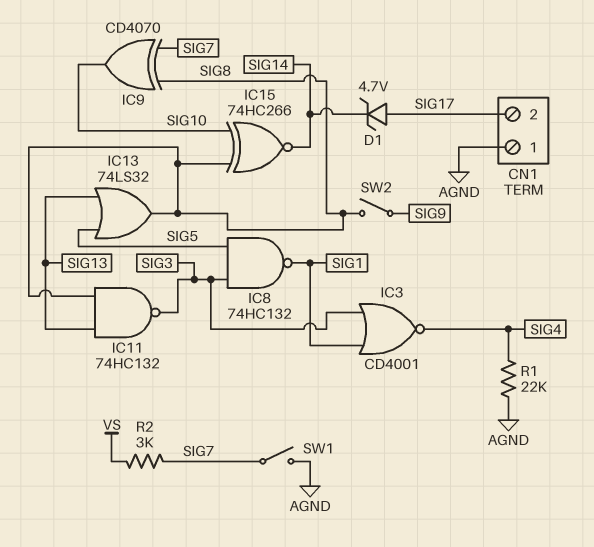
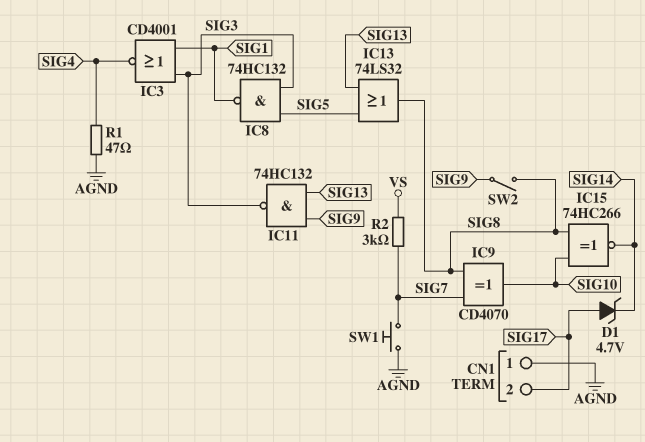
IC11: NAND 74HC132 (in SIG8, in SIG13, out SIG3) -> NAND 74HC132 (in SIG9, in SIG13, out SIG3)
R1: 22k (AGND, SIG4) -> 47 (AGND, SIG4)
SW1: switch (AGND, SIG7) -> button (AGND, SIG7)

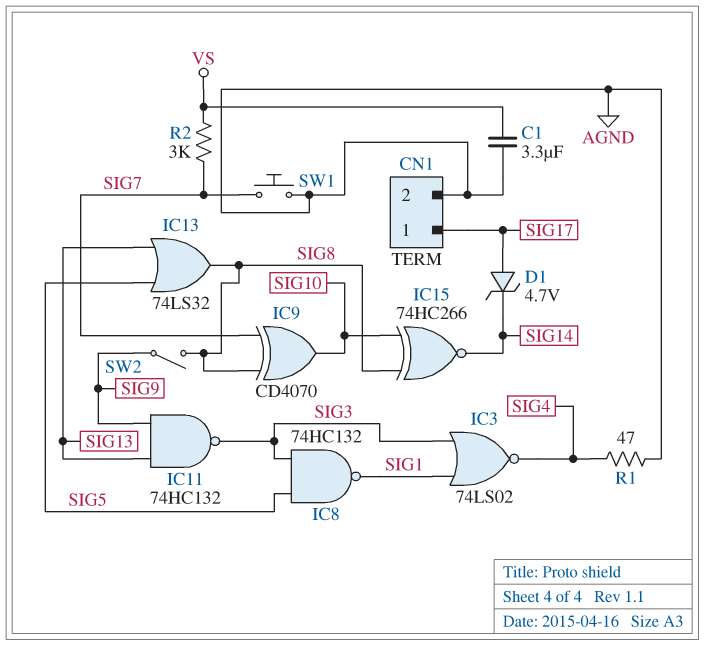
C1: none -> 3.3uF (AGND, VS)
CN1 pin 1: AGND -> SIG17
CN1 pin 2: SIG17 -> AGND
IC3: NOR CD4001 (in SIG1, in SIG3, out SIG4) -> NOR 74LS02 (in SIG1, in SIG3, out SIG4)

